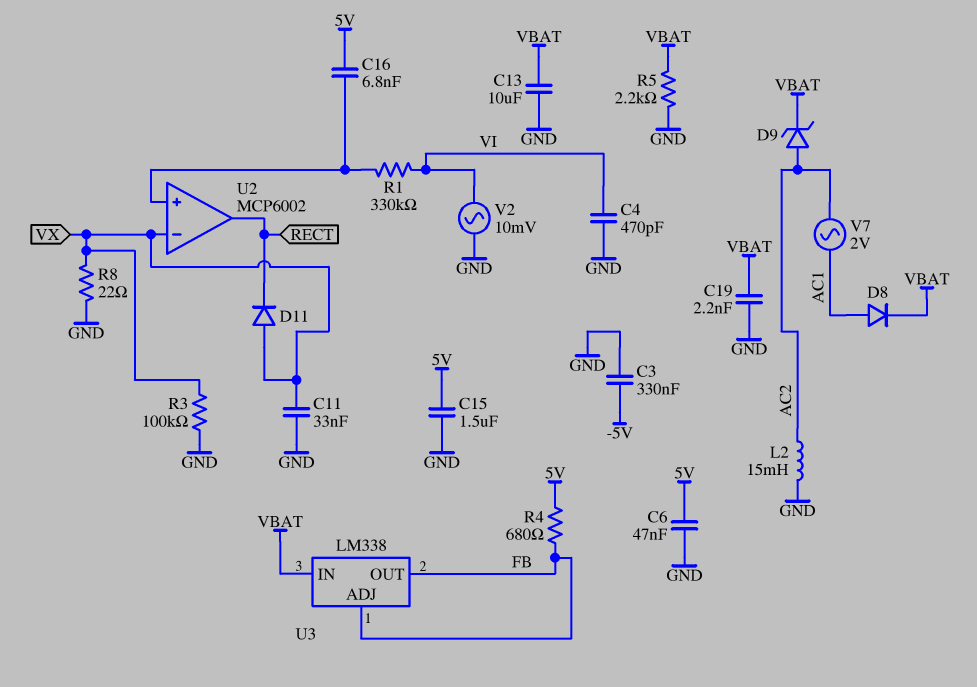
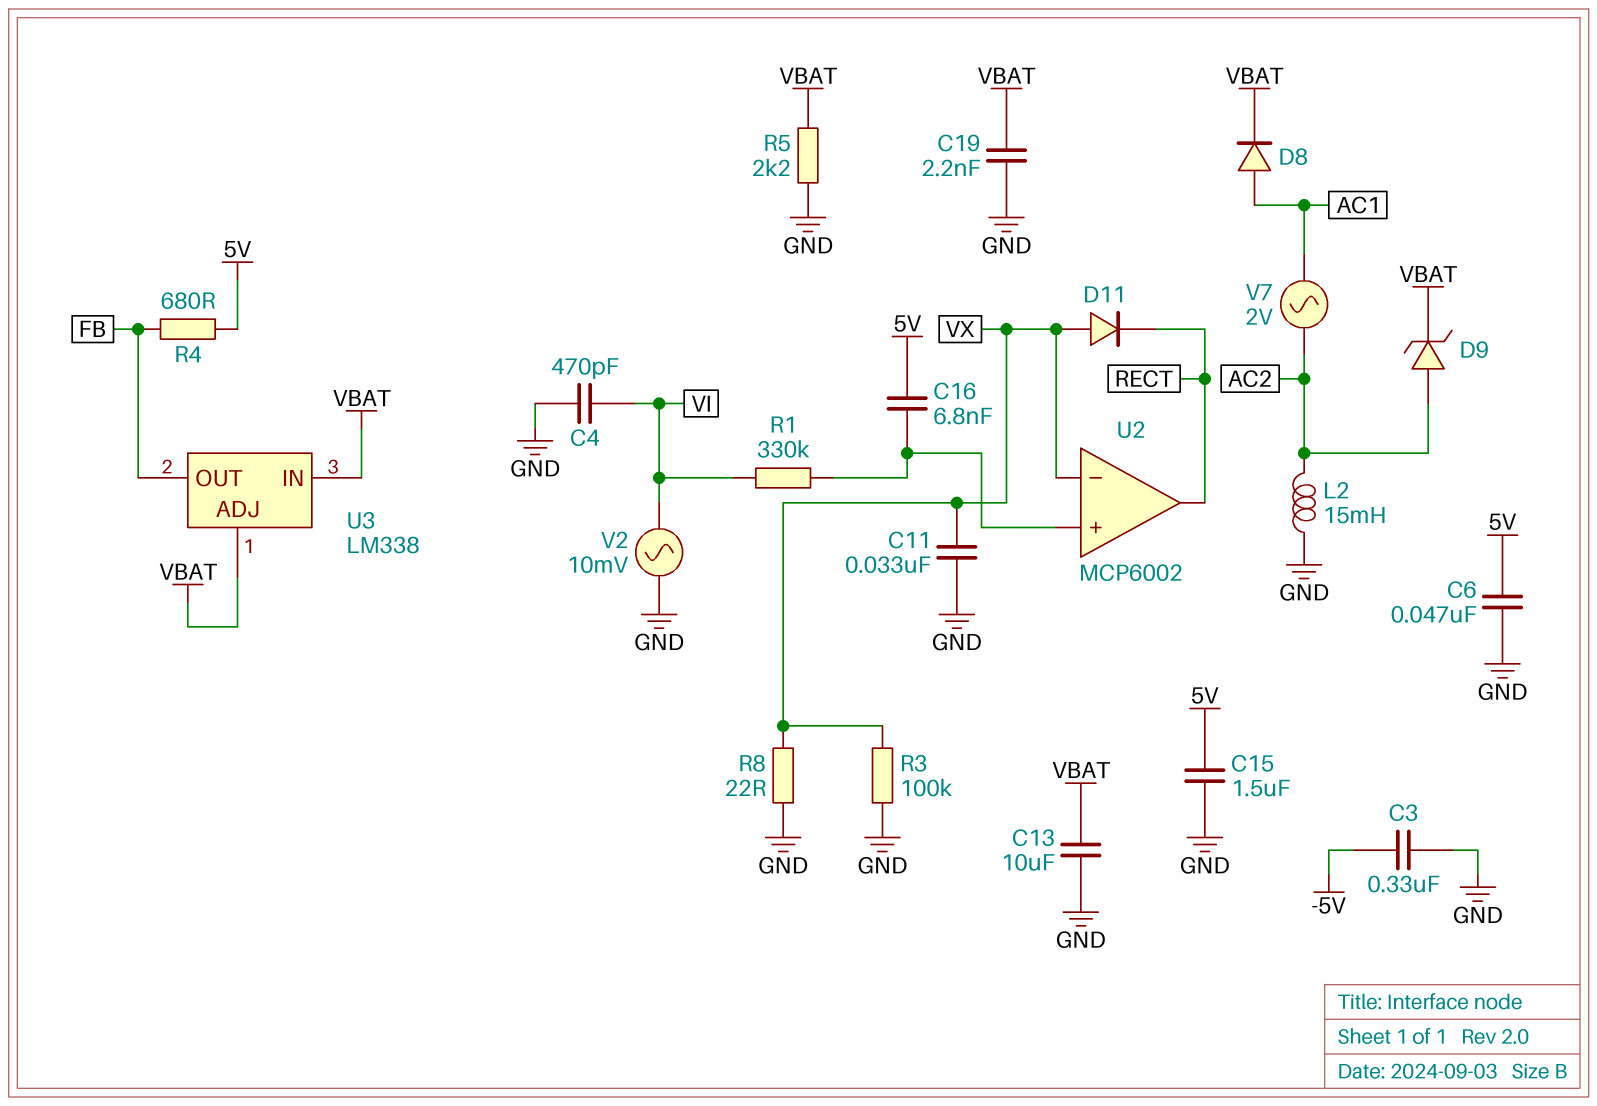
U3 pin ADJ: FB -> VBAT

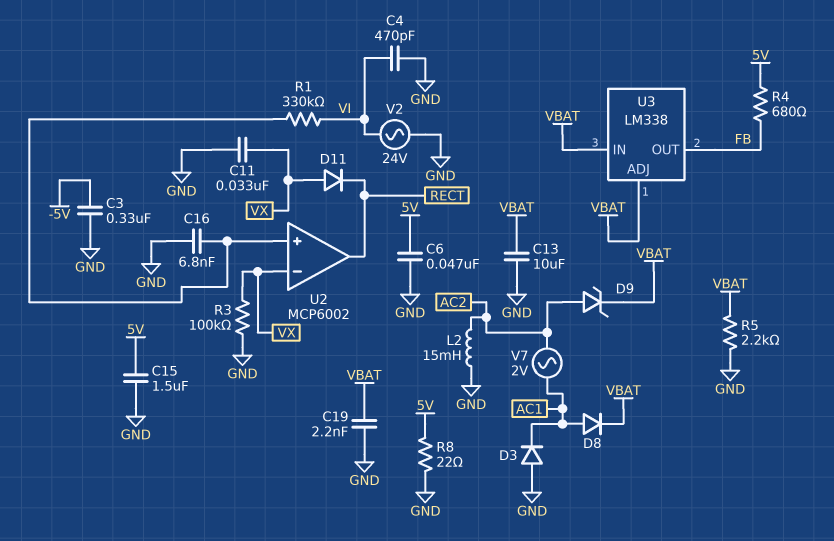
C16: 6.8nF (5V, U2/in+) -> 6.8nF (GND, U2/in+)
D3: none -> diode (A GND, K AC1)
R8: 22 (GND, VX) -> 22 (5V, GND)
V2: AC 10mV (GND, VI) -> AC 24V (GND, VI)

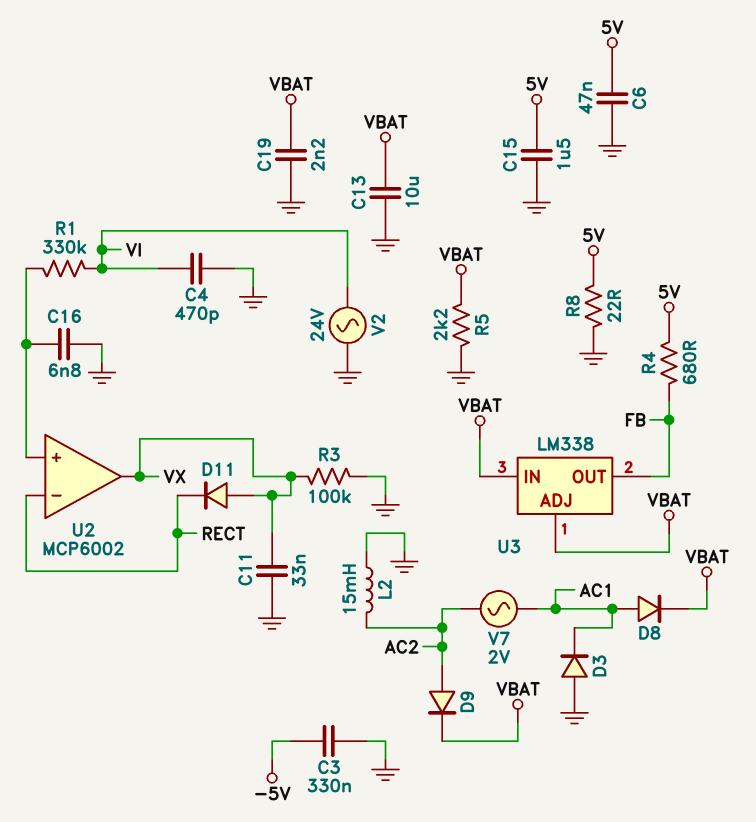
D9: zener (A AC2, K VBAT) -> diode (A AC2, K VBAT)
U2 pin in-: VX -> RECT
U2 pin out: RECT -> VX

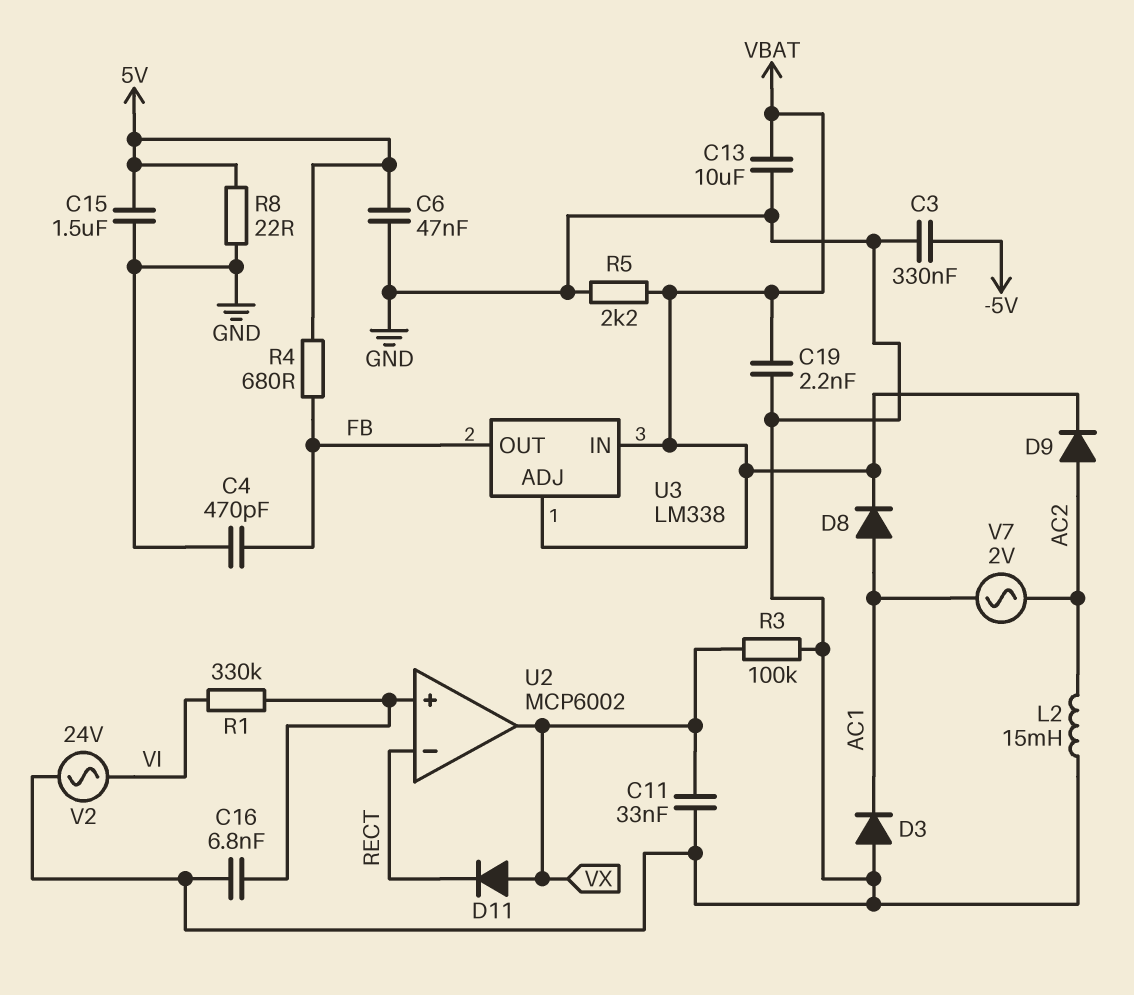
C4: 470pF (GND, VI) -> 470pF (FB, GND)

